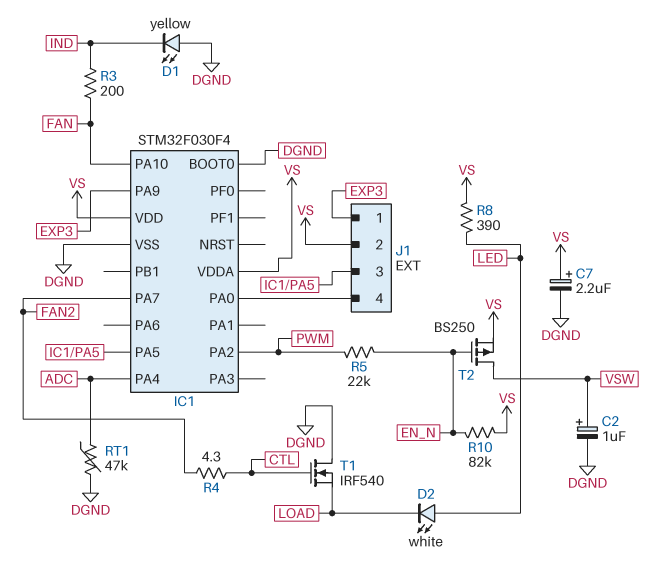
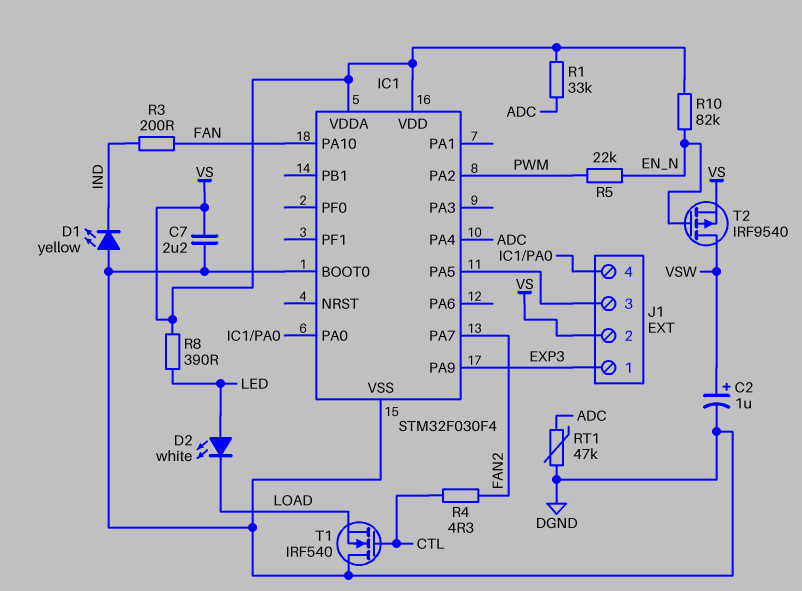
C7: 2.2uF (plus VS, minus DGND) -> 2.2uF (DGND, VS)
R1: none -> 33k (ADC, VS)
T2: PMOS BS250 (G EN_N, D VSW, S VS) -> PMOS IRF9540 (G EN_N, D VSW, S VS)

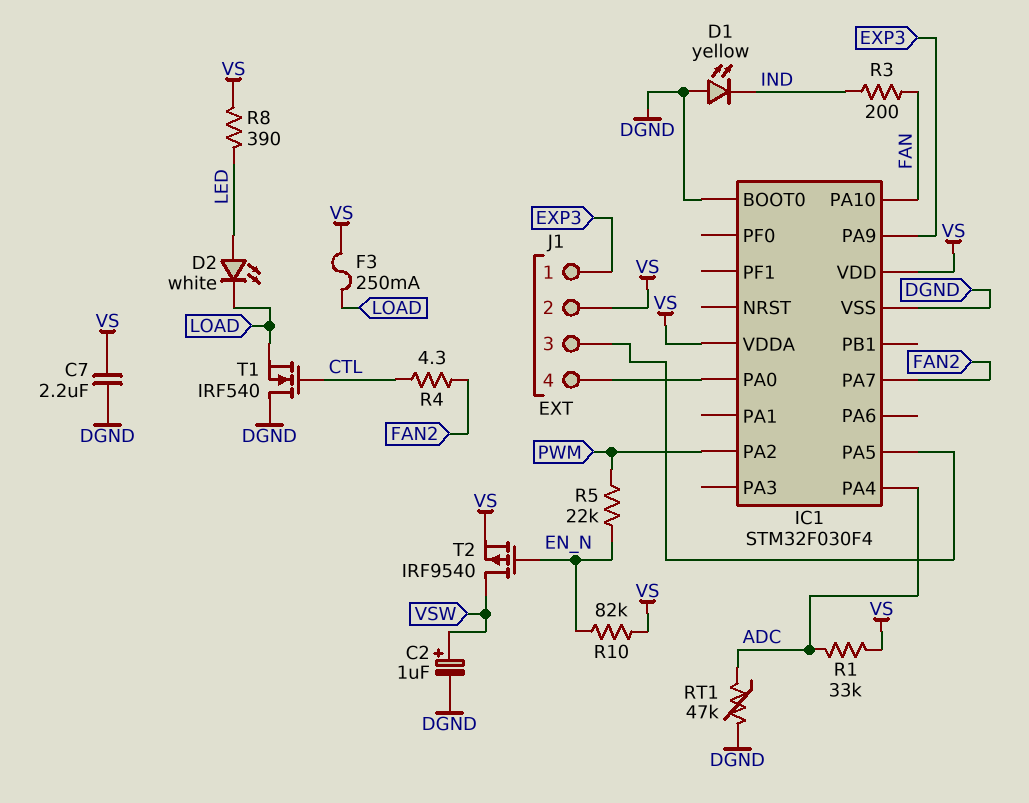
F3: none -> 250mA (LOAD, VS)

